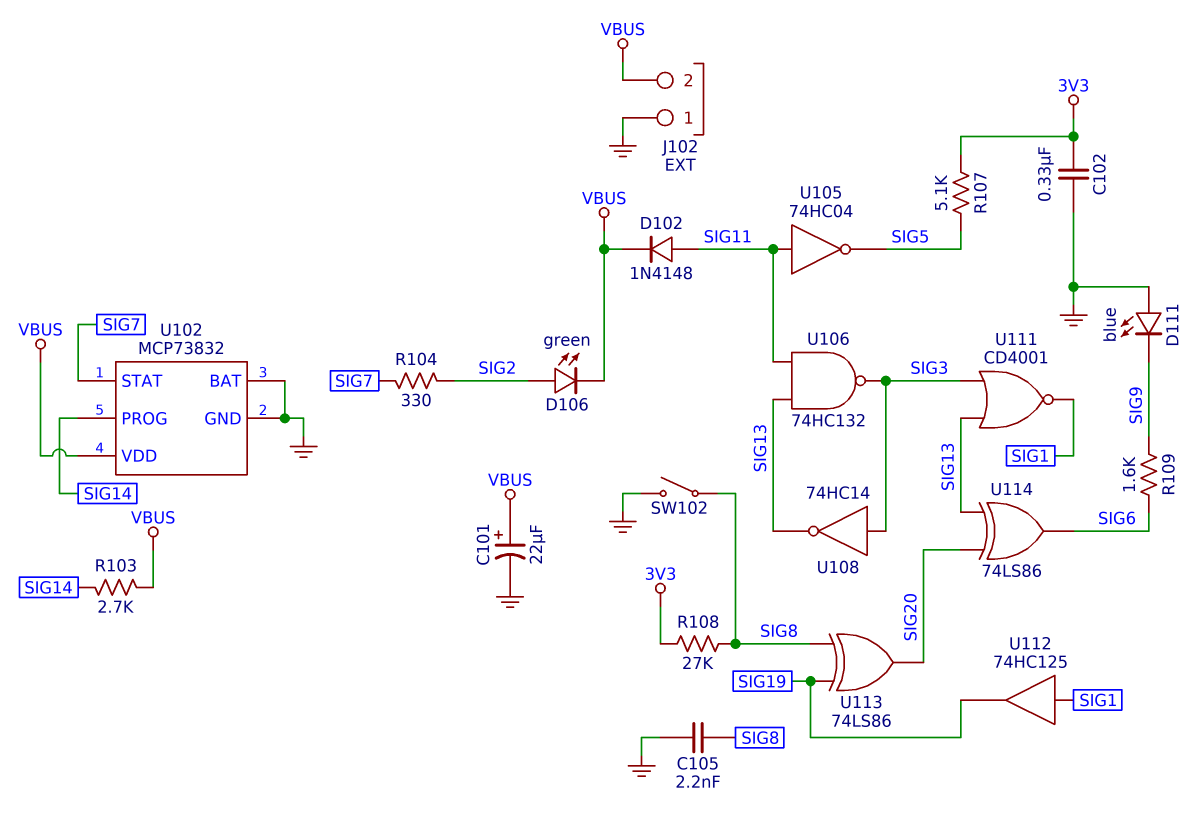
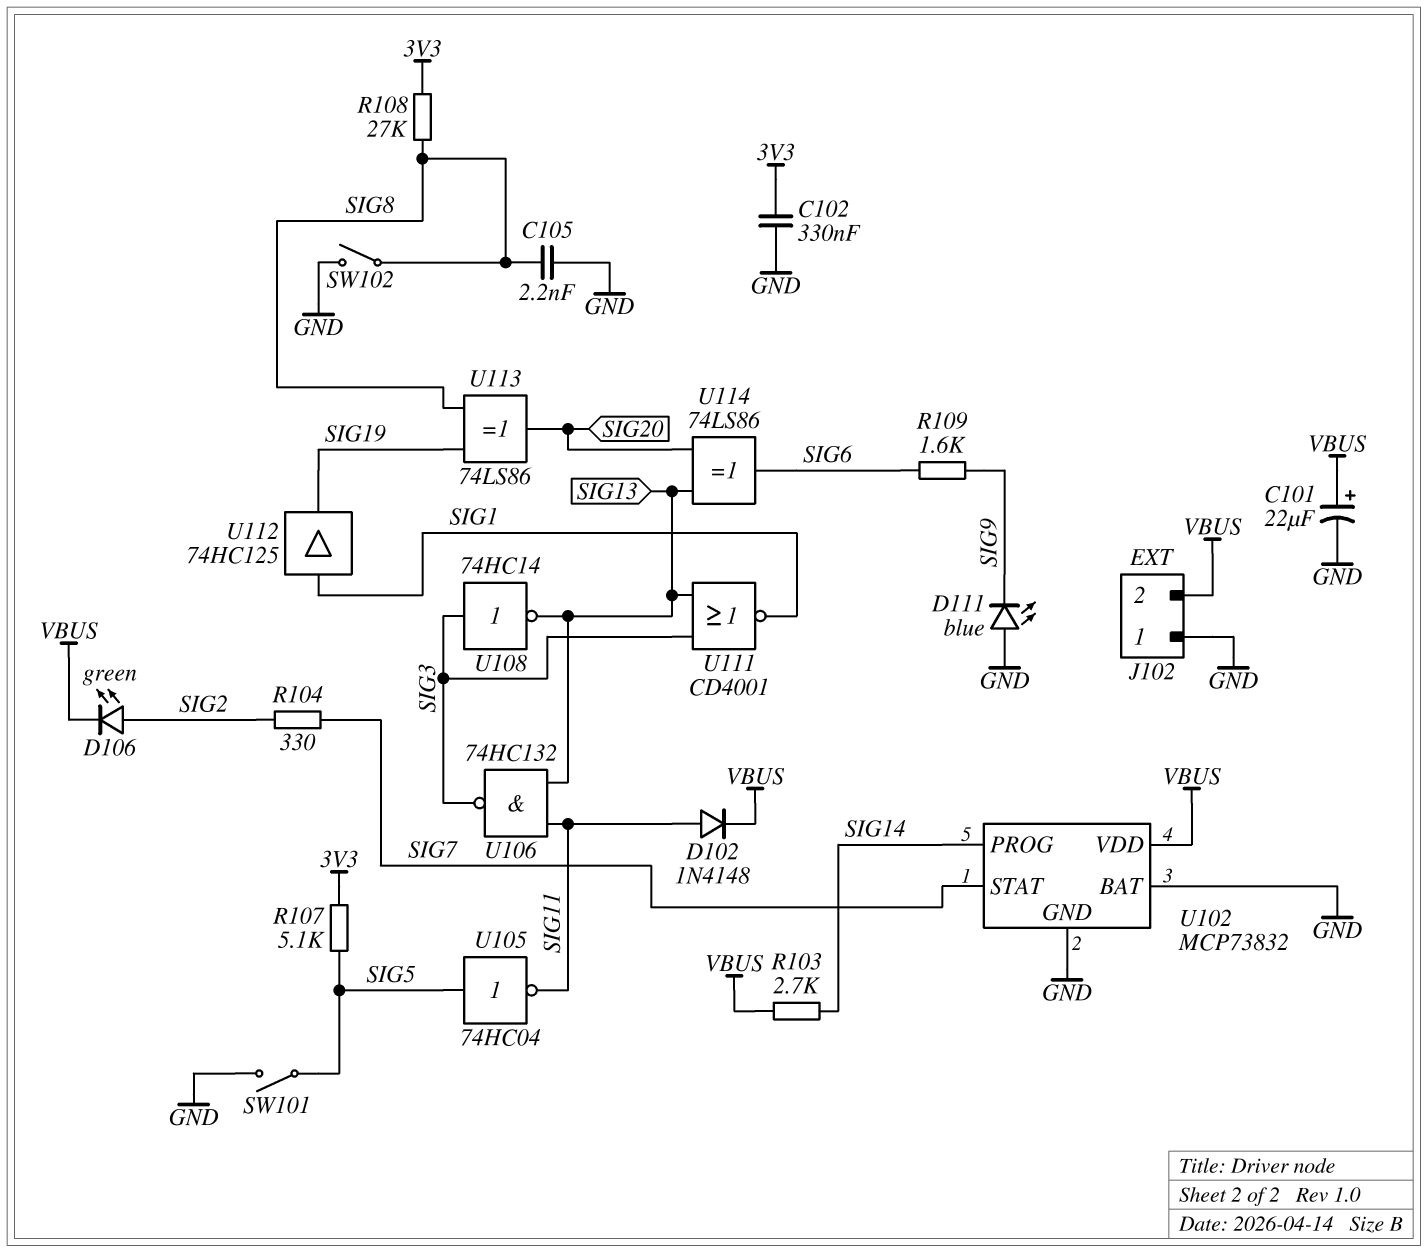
SW101: none -> switch (GND, SIG5)
U105: NOT 74HC04 (in SIG11, out SIG5) -> NOT 74HC04 (in SIG5, out SIG11)

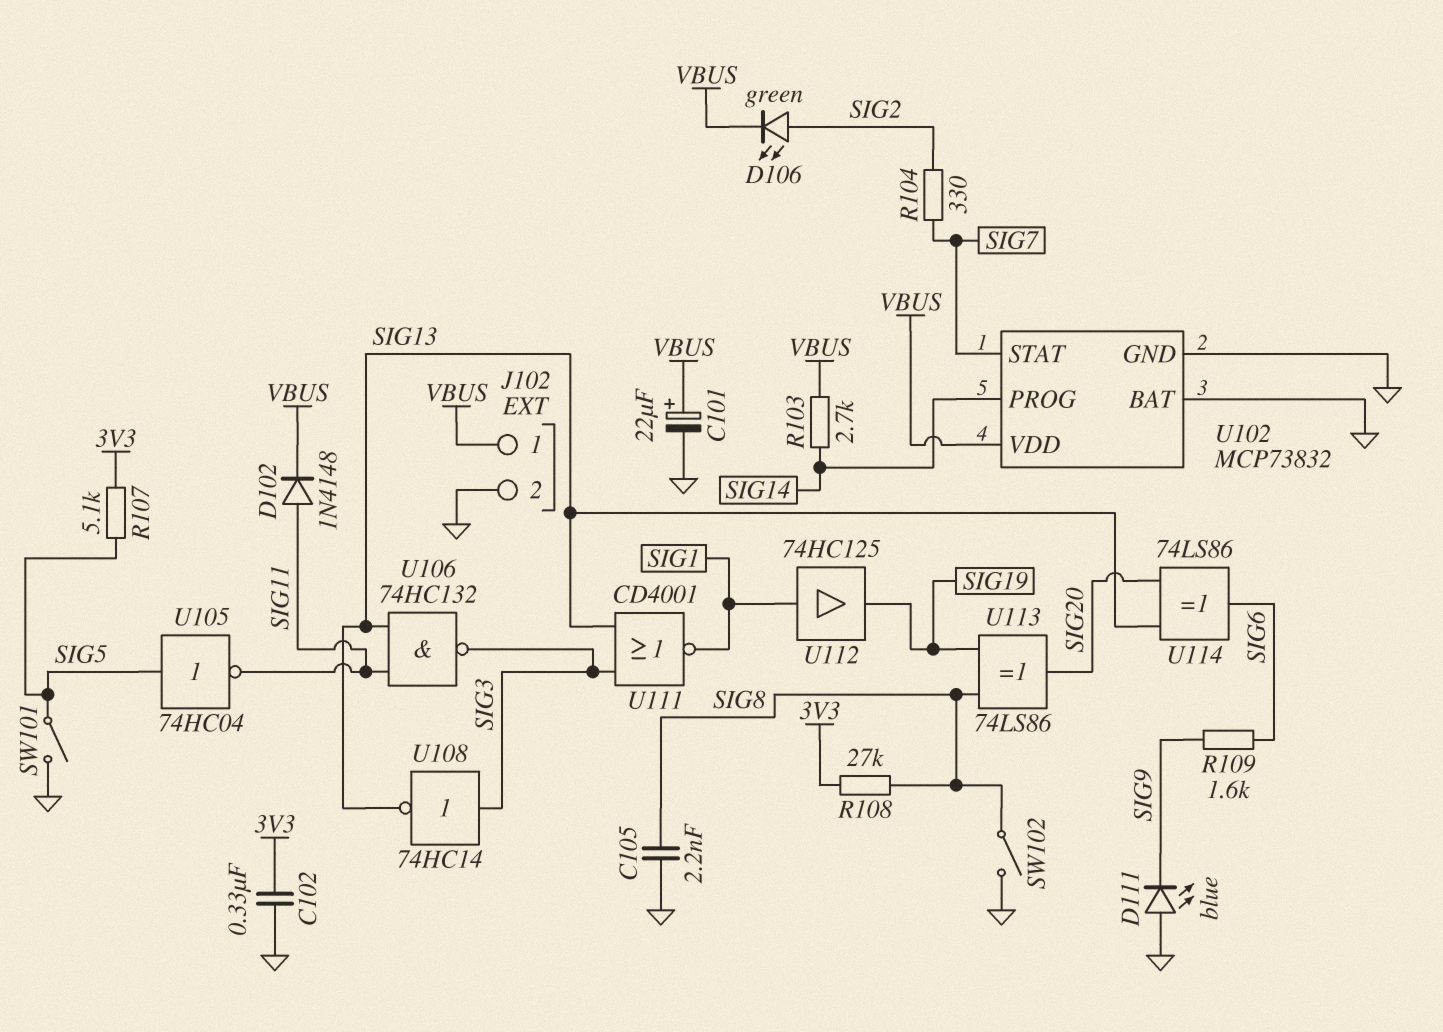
J102 pin 1: GND -> VBUS
J102 pin 2: VBUS -> GND

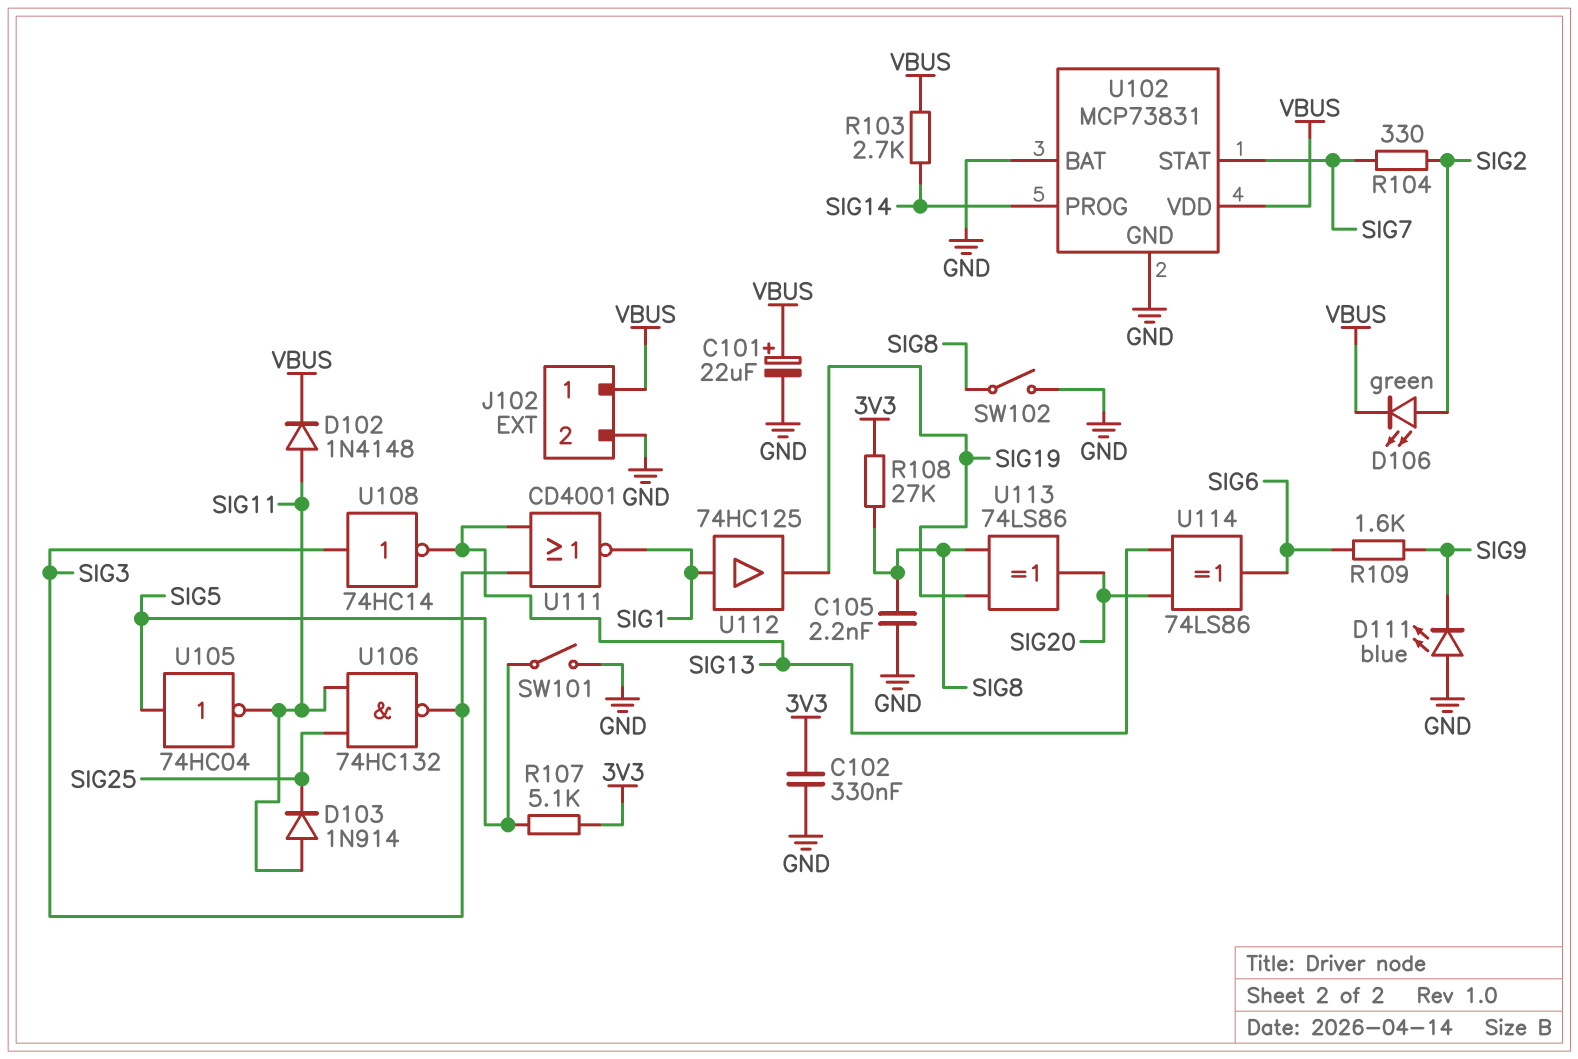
D103: none -> diode 1N914 (A SIG11, K SIG25)
U102: MCP73832 -> MCP73831
U106: NAND 74HC132 (in SIG11, in SIG13, out SIG3) -> NAND 74HC132 (in SIG11, in SIG25, out SIG3)

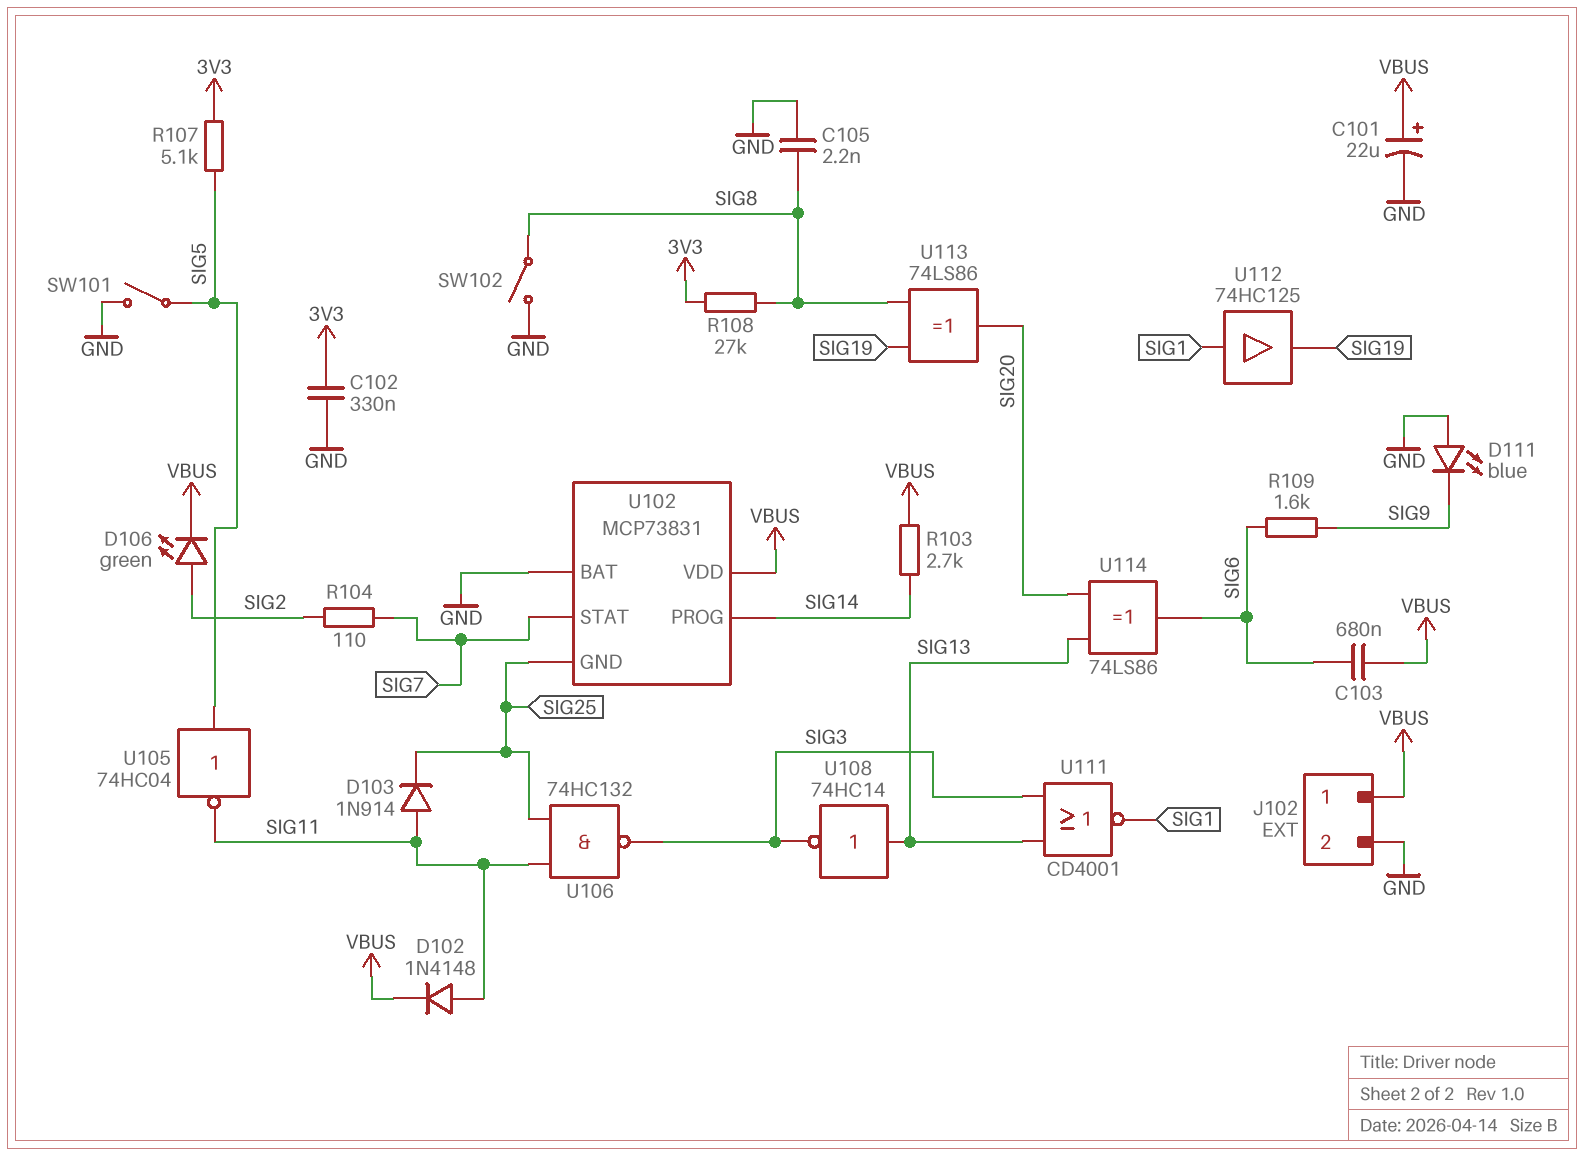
C103: none -> 680nF (SIG6, VBUS)
R104: 330 (SIG2, SIG7) -> 110 (SIG2, SIG7)
U102 pin GND: GND -> SIG25
U108: NOT 74HC14 (in SIG3, out SIG13) -> NOT 74HC14 (in SIG13, out SIG3)

